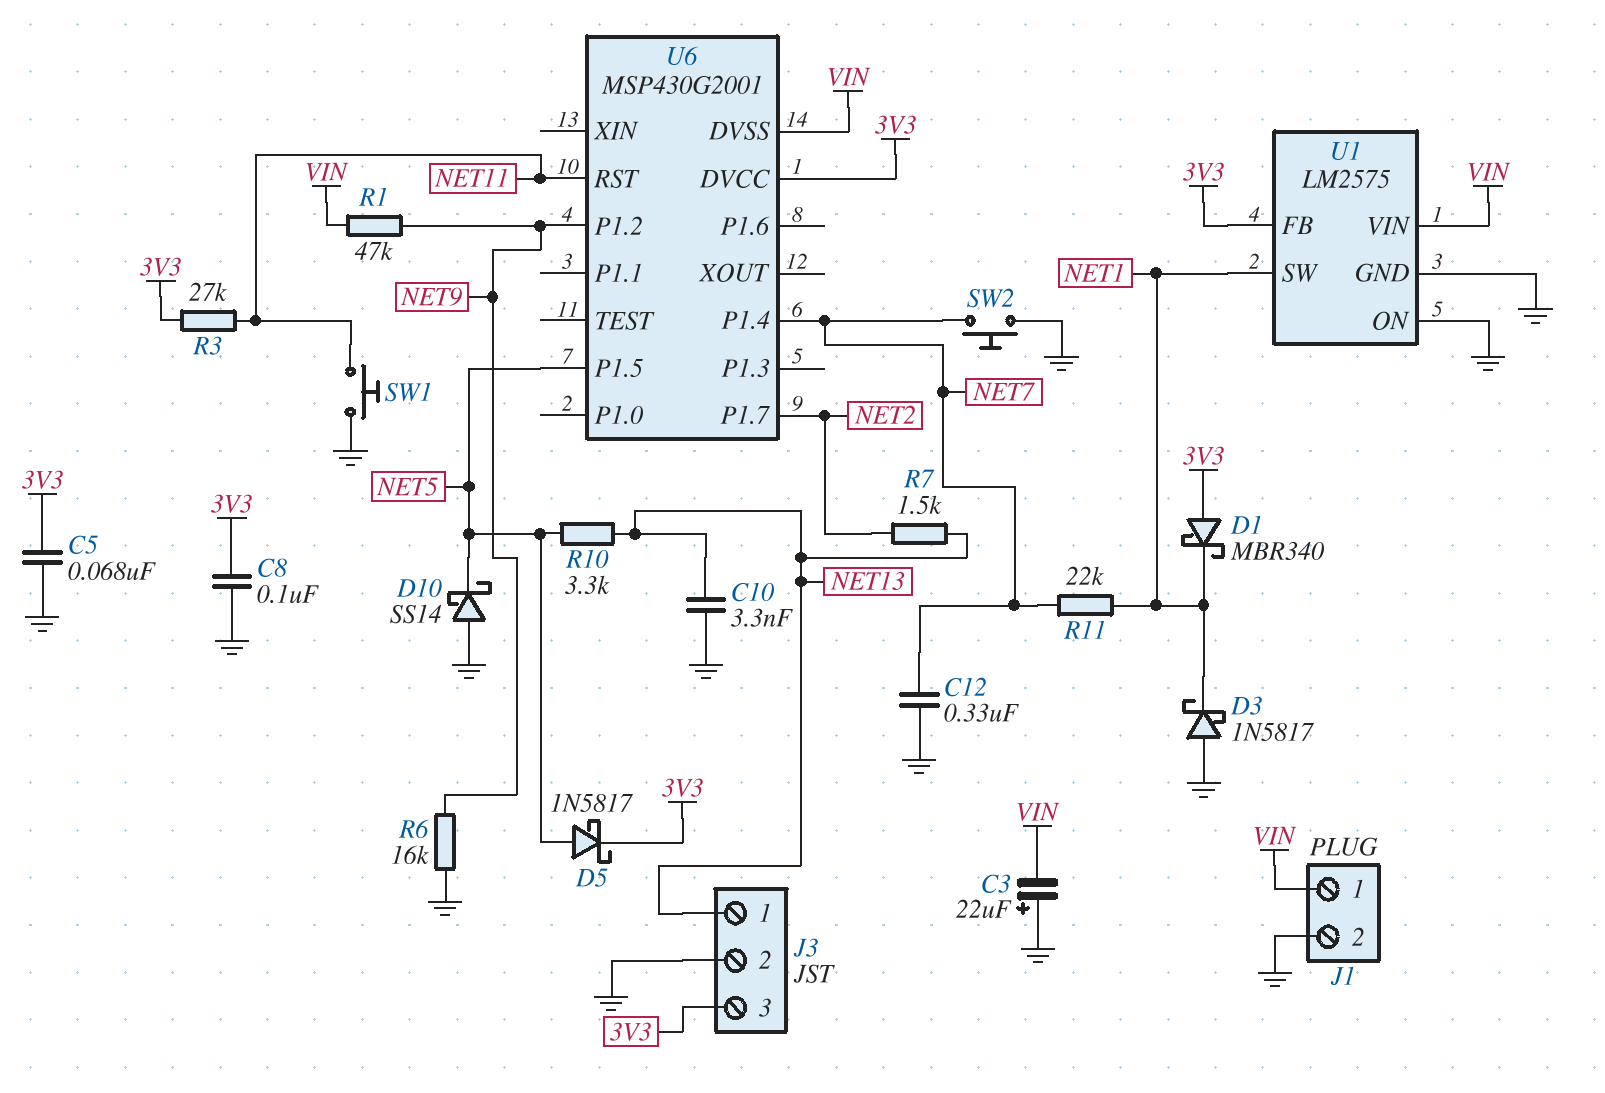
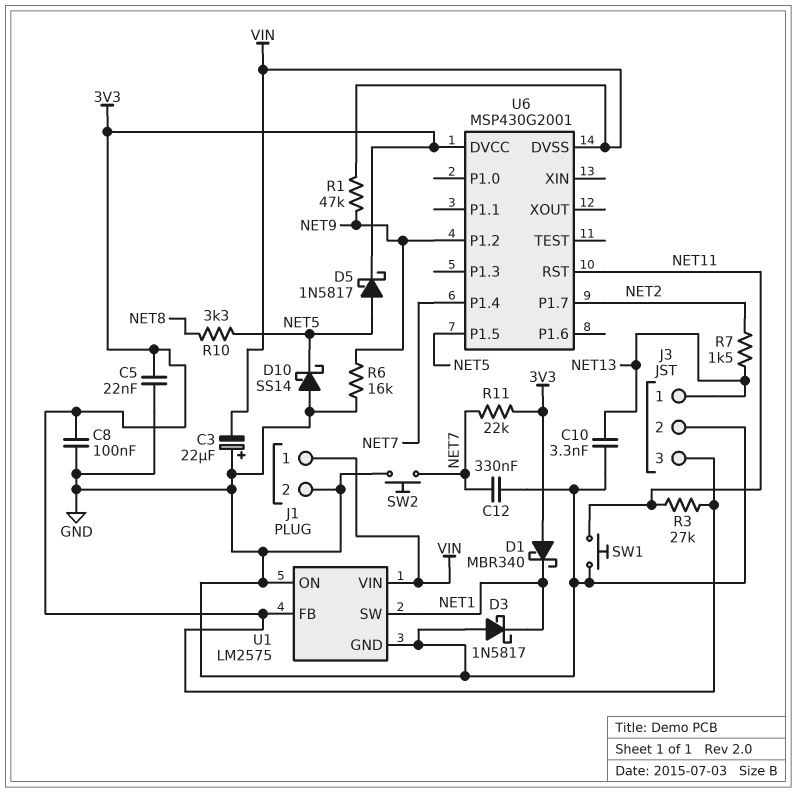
C5: 68nF (3V3, GND) -> 22nF (3V3, GND)
R10: 3.3k (NET5, NET13) -> 3.3k (NET5, NET8)
R11: 22k (NET1, NET7) -> 22k (3V3, NET7)

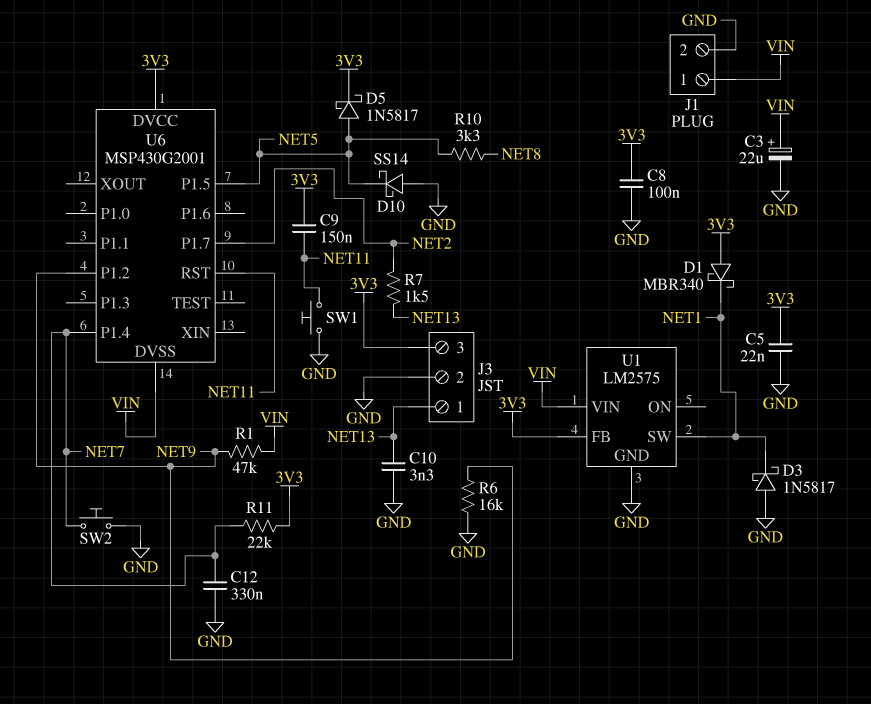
C3: 22uF (plus GND, minus VIN) -> 22uF (plus VIN, minus GND)
C9: none -> 150nF (3V3, NET11)
R3: 27k (3V3, NET11) -> none
U1 pin ON: GND -> none

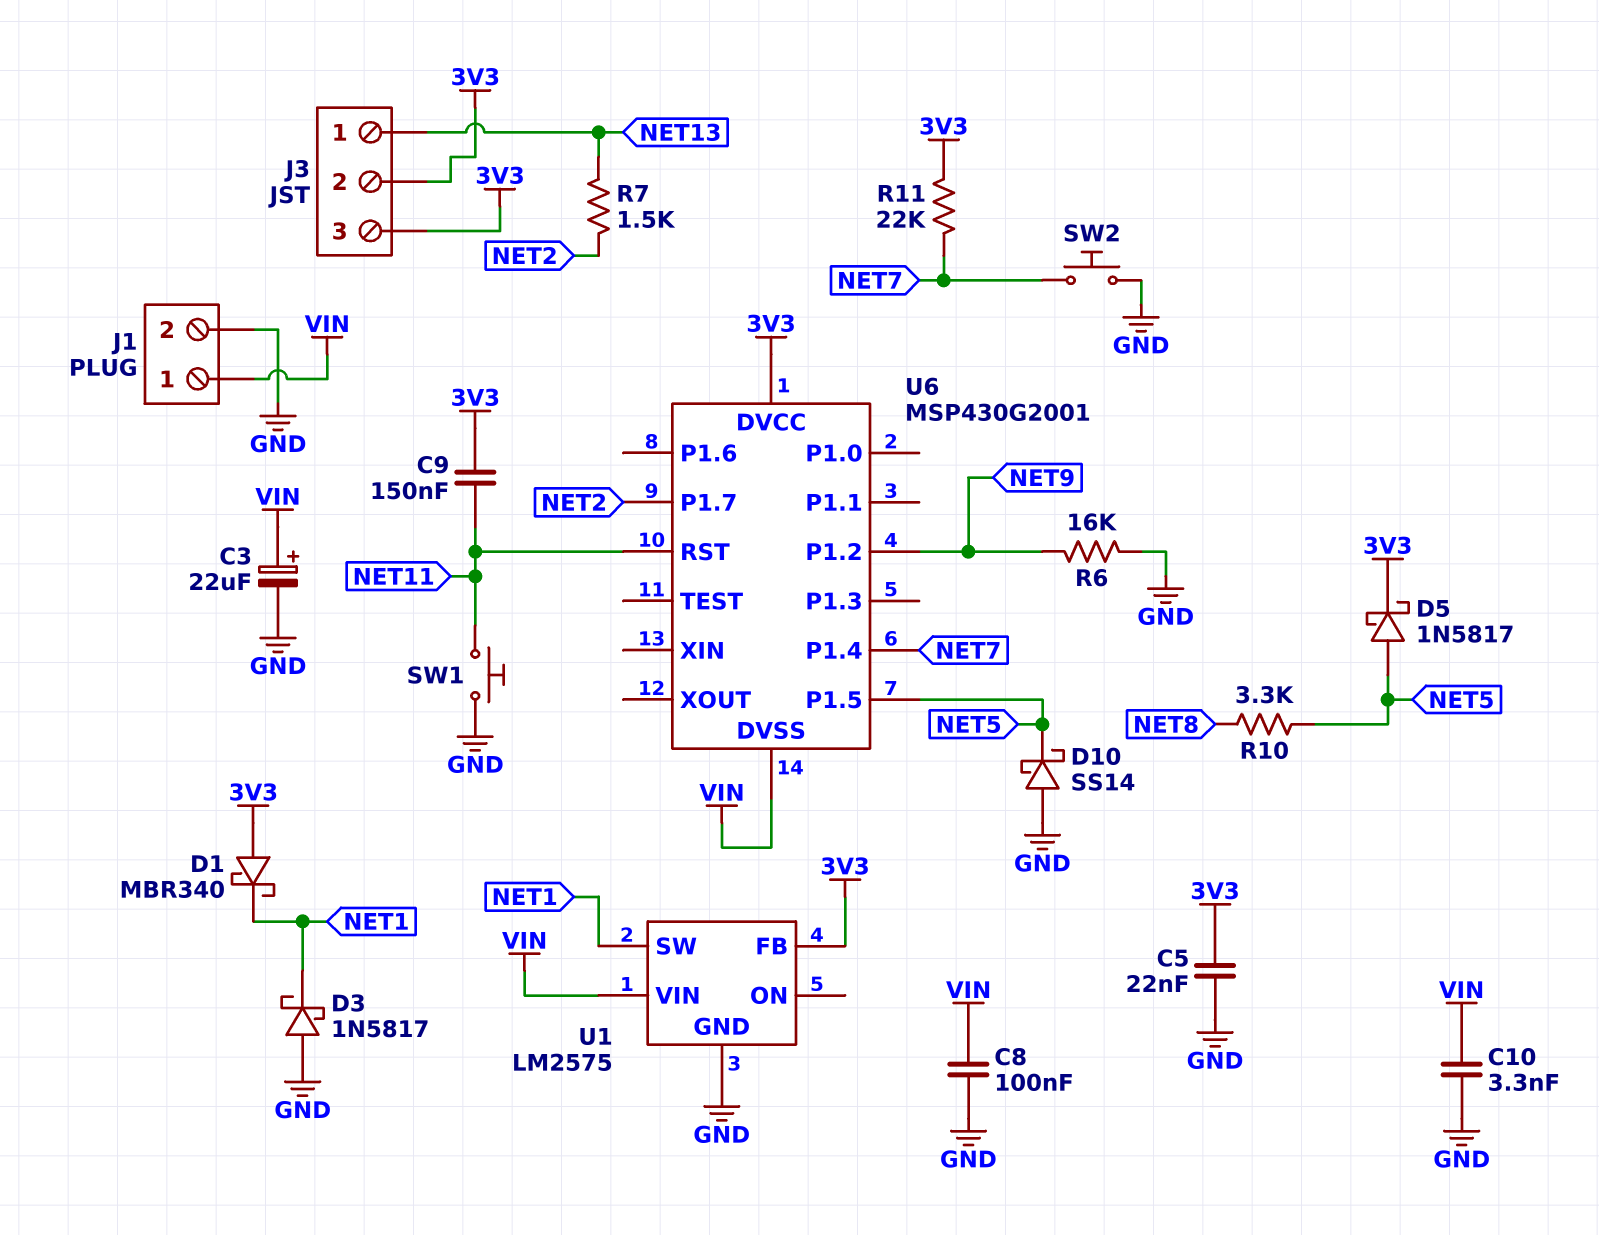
C8: 100nF (3V3, GND) -> 100nF (GND, VIN)
C10: 3.3nF (GND, NET13) -> 3.3nF (GND, VIN)
C12: 330nF (GND, NET7) -> none
J3 pin 2: GND -> 3V3
R1: 47k (NET9, VIN) -> none

